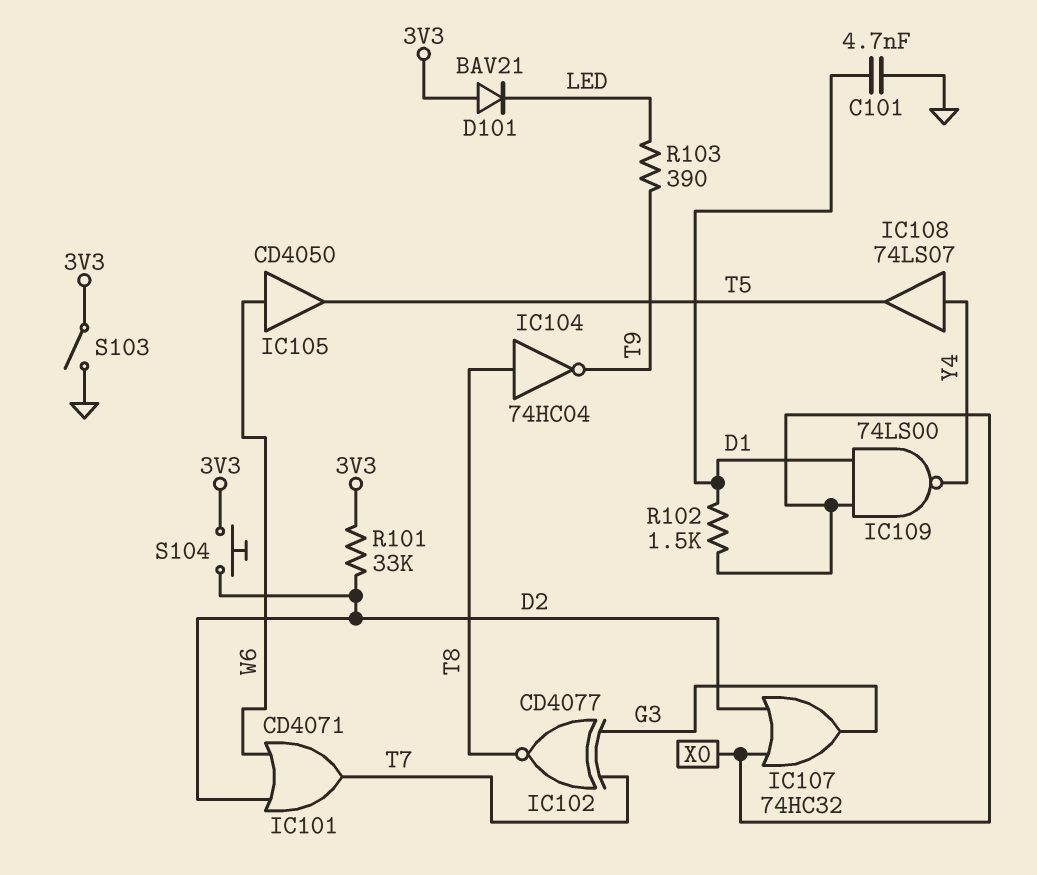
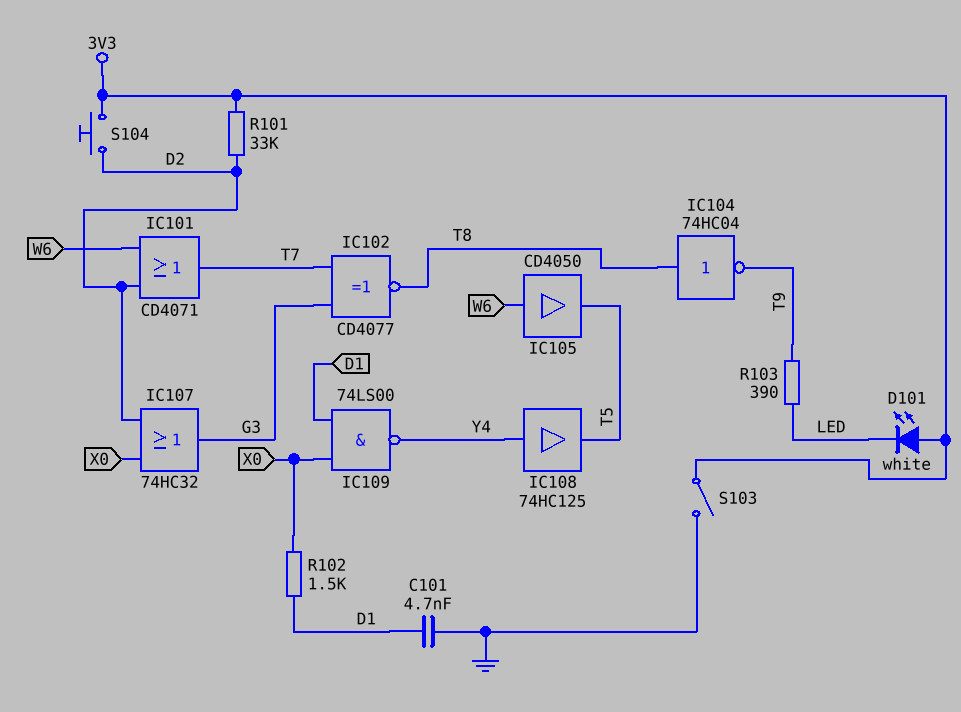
D101: diode BAV21 (A 3V3, K LED) -> LED white (A 3V3, K LED)
IC108: buffer 74LS07 (in Y4, out T5) -> buffer 74HC125 (in Y4, out T5)

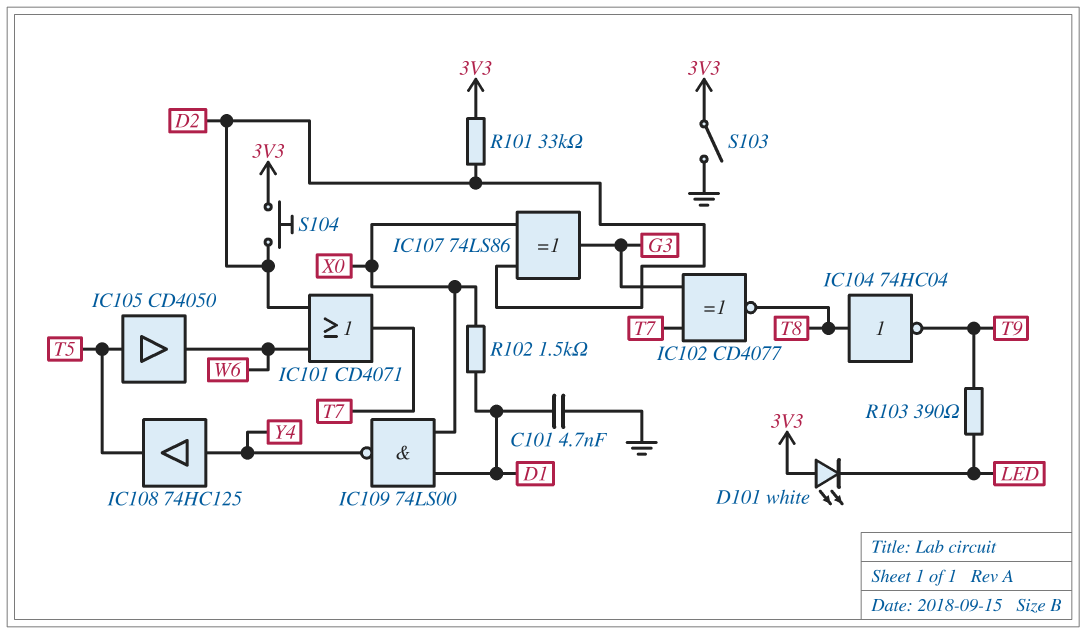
IC105: buffer CD4050 (in W6, out T5) -> buffer CD4050 (in T5, out W6)
IC107: OR 74HC32 (in D2, in X0, out G3) -> XOR 74LS86 (in D2, in X0, out G3)

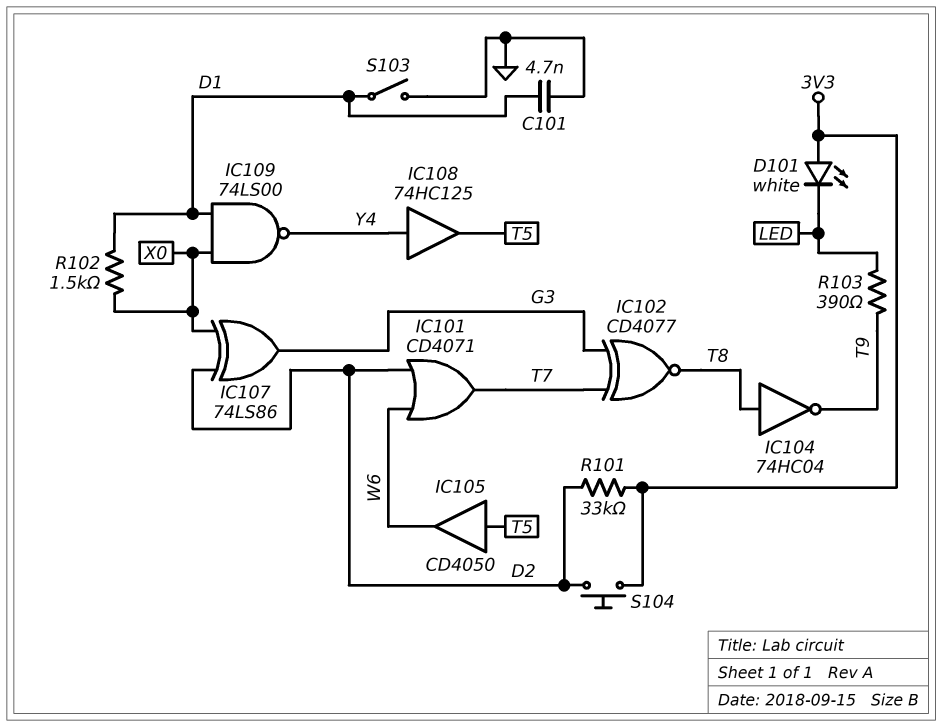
S103: switch (3V3, GND) -> switch (D1, GND)

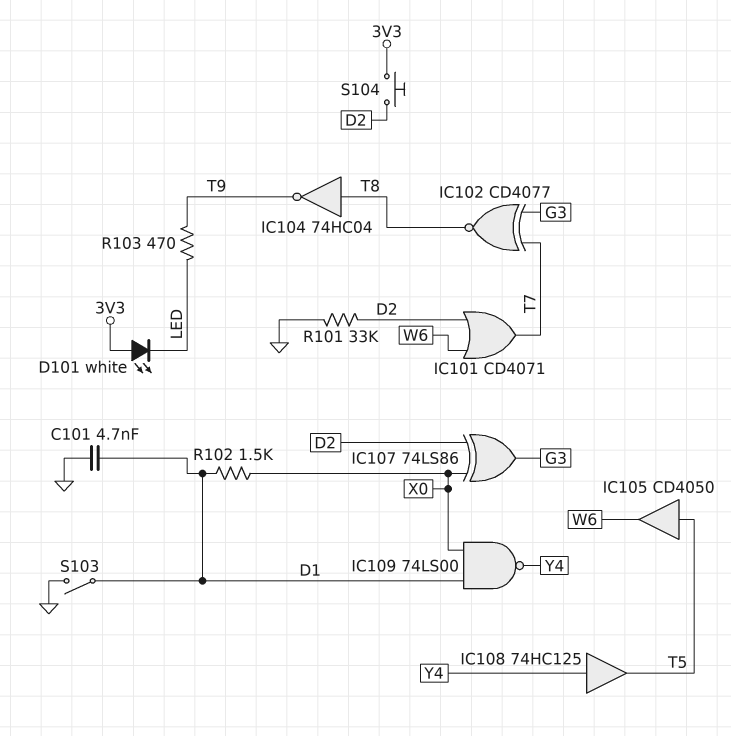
R101: 33k (3V3, D2) -> 33k (D2, GND)
R103: 390 (LED, T9) -> 470 (LED, T9)

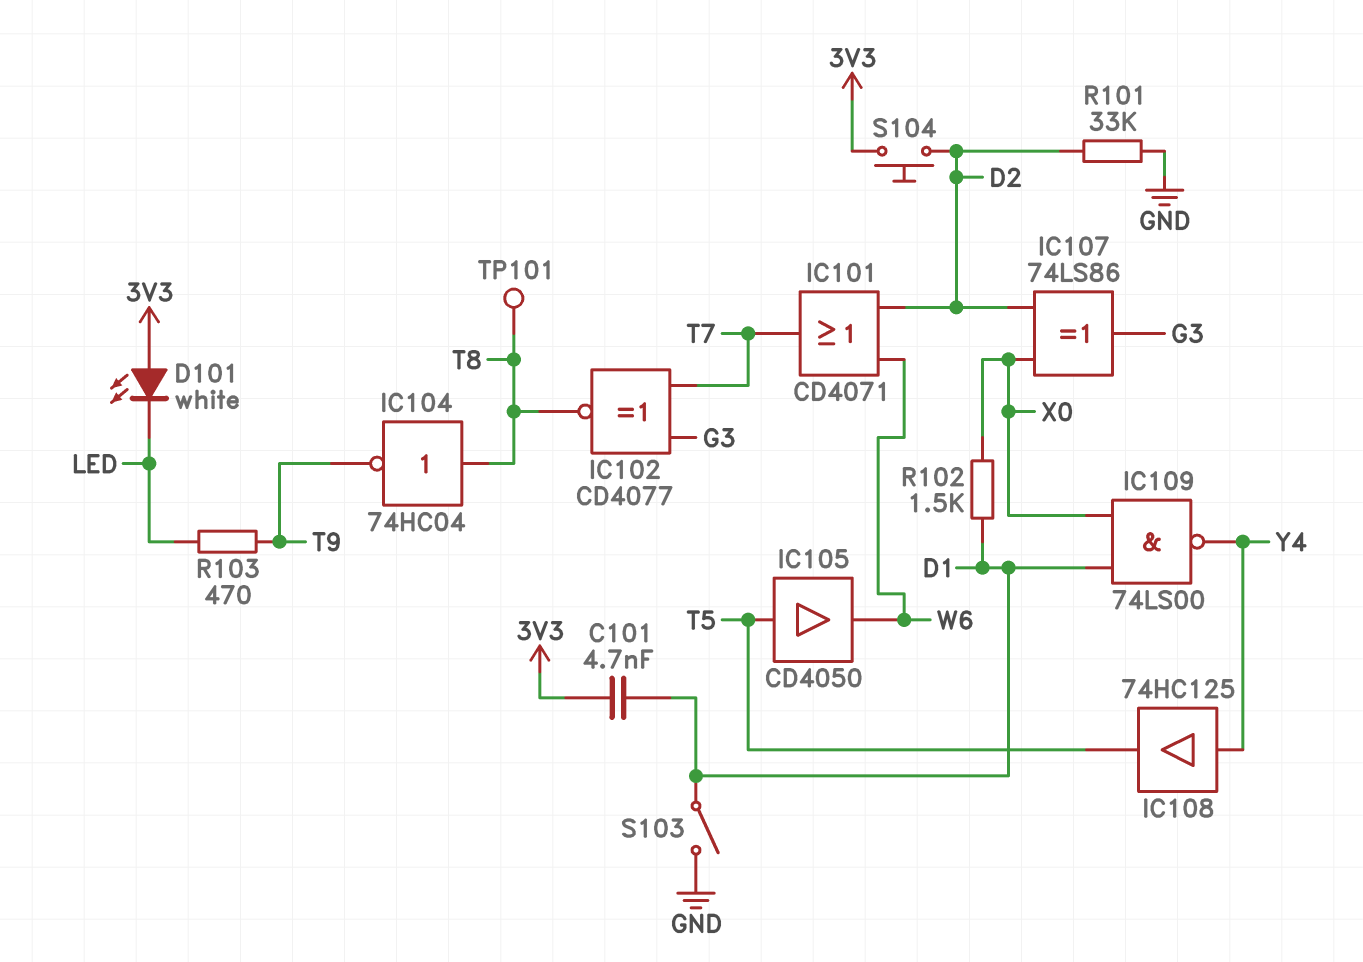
C101: 4.7nF (D1, GND) -> 4.7nF (3V3, D1)
TP101: none -> test point (T8)

